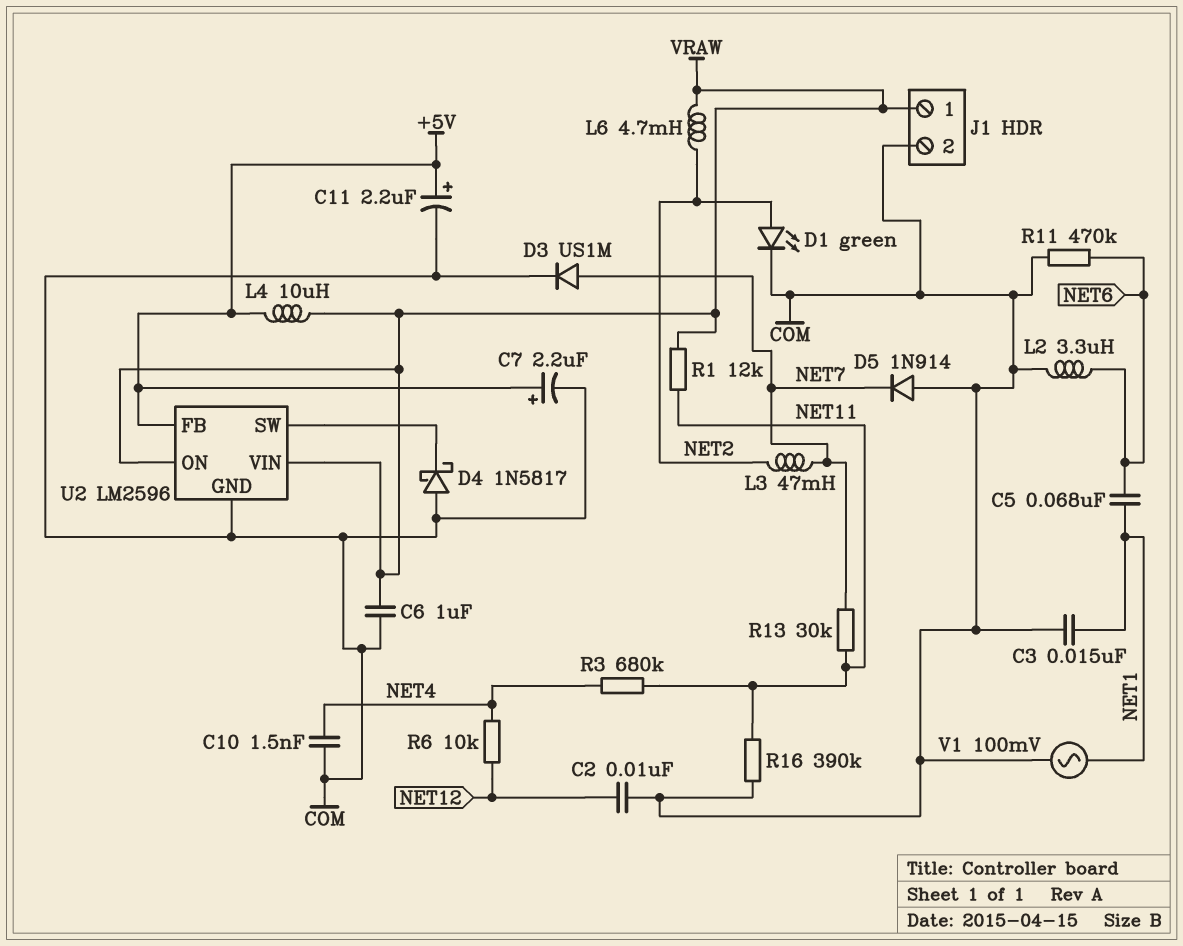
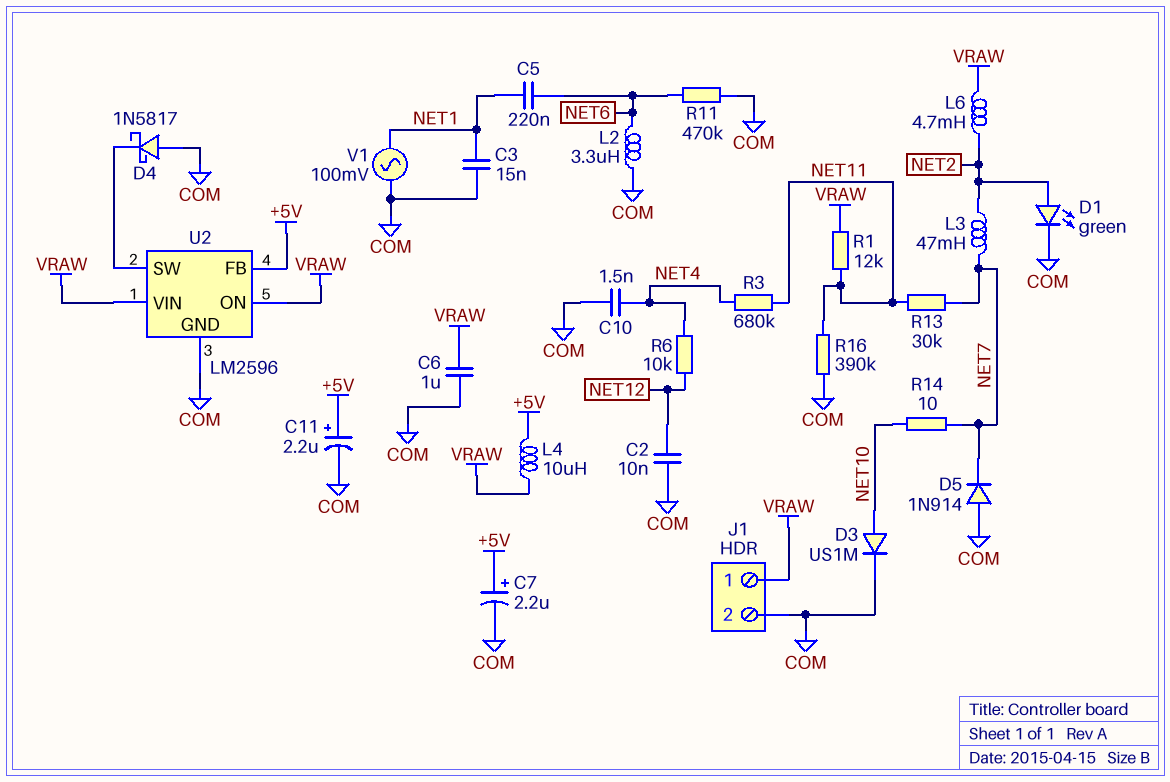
C5: 68nF (NET1, NET6) -> 220nF (NET1, NET6)
D3: diode US1M (A NET7, K COM) -> diode US1M (A NET10, K COM)
R14: none -> 10 (NET7, NET10)

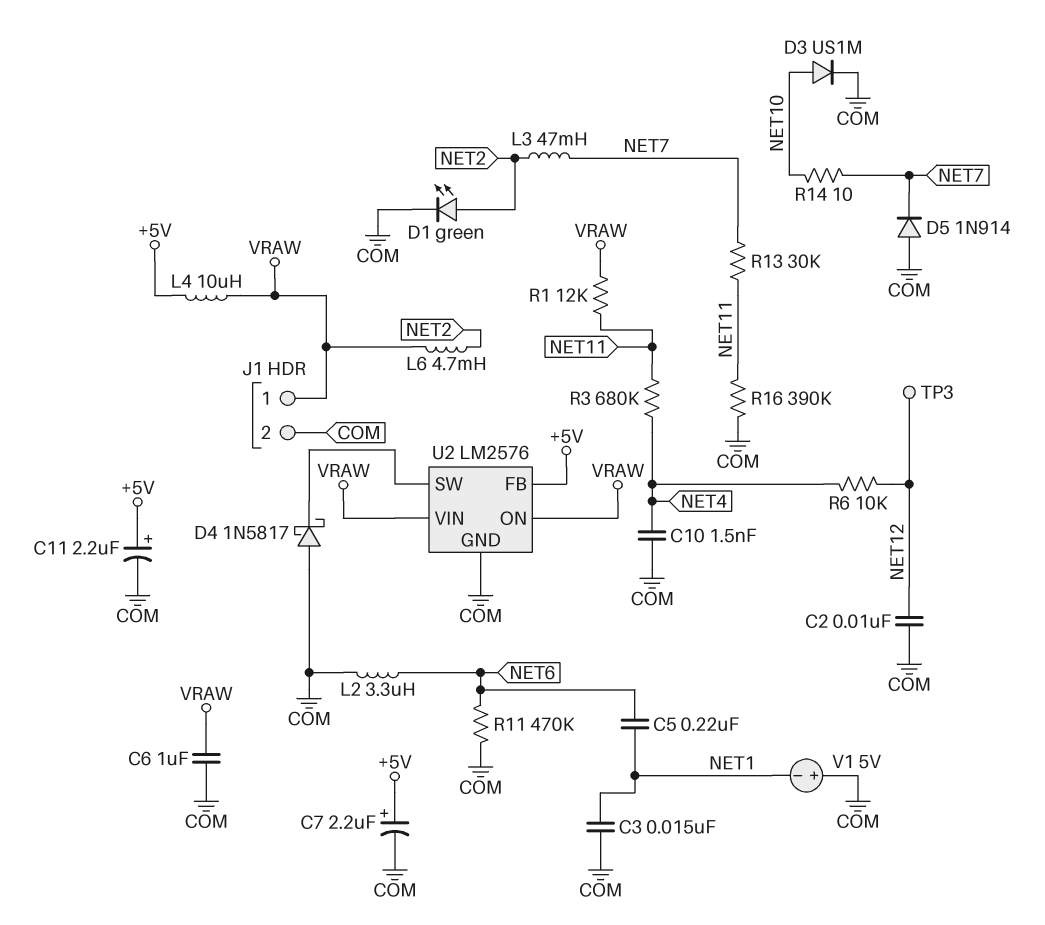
TP3: none -> test point (NET12)
U2: LM2596 -> LM2576
V1: AC 100mV (COM, NET1) -> 5V (plus COM, minus NET1)

